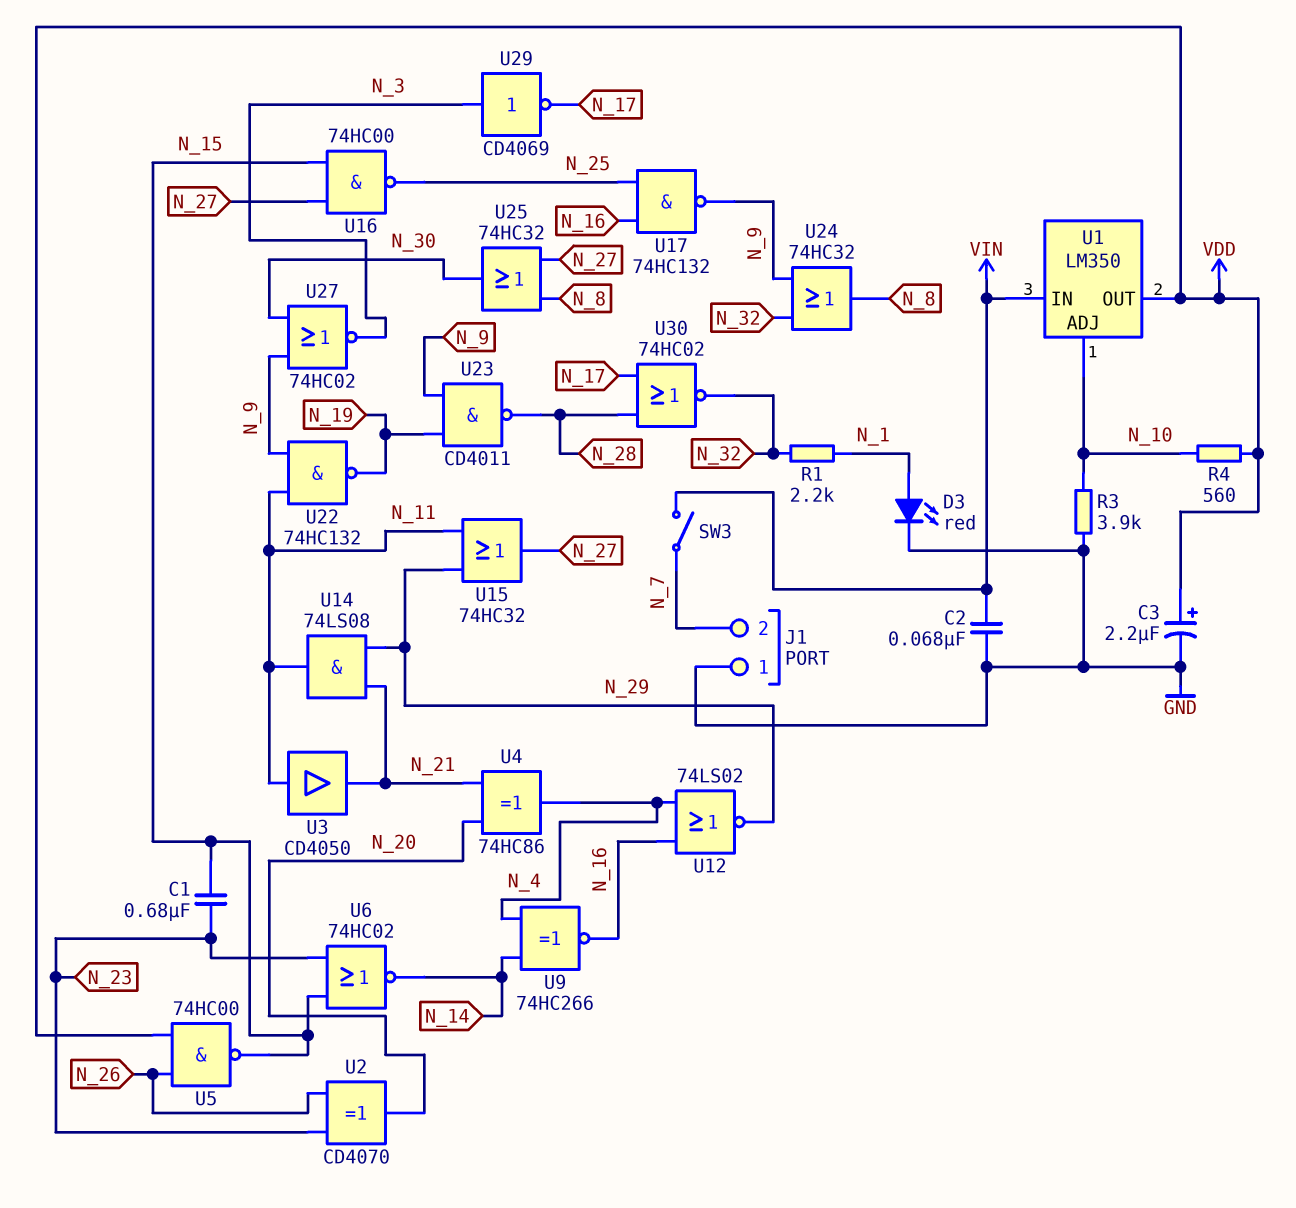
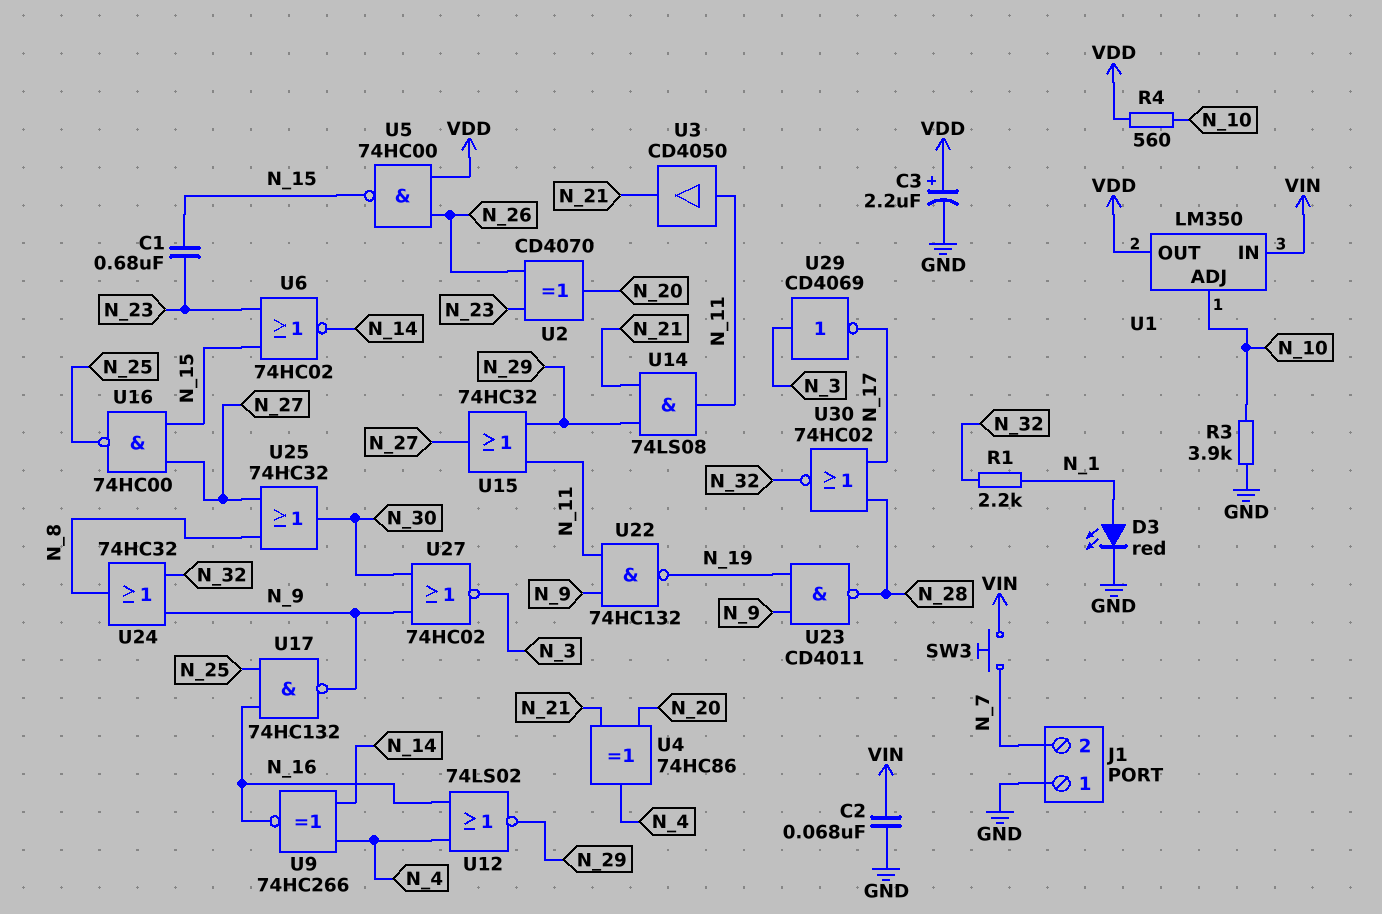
SW3: switch (N_7, VIN) -> button (N_7, VIN)

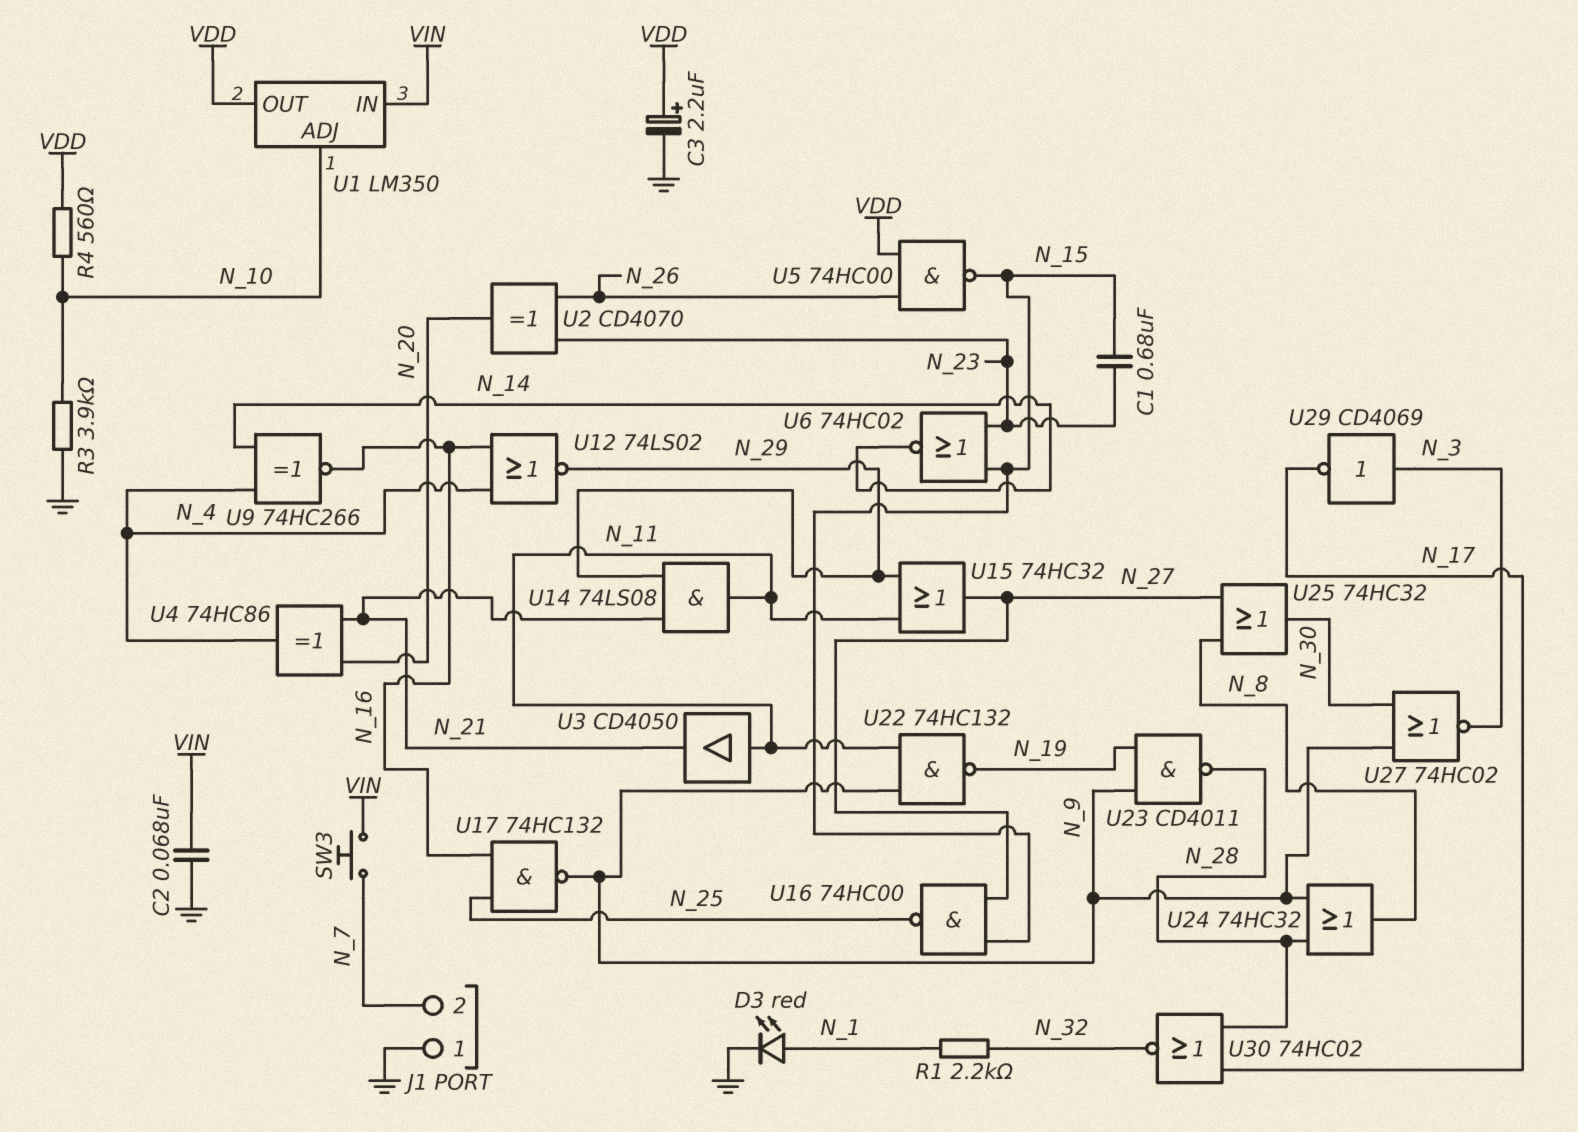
U24: OR 74HC32 (in N_9, in N_32, out N_8) -> OR 74HC32 (in N_9, in N_28, out N_8)

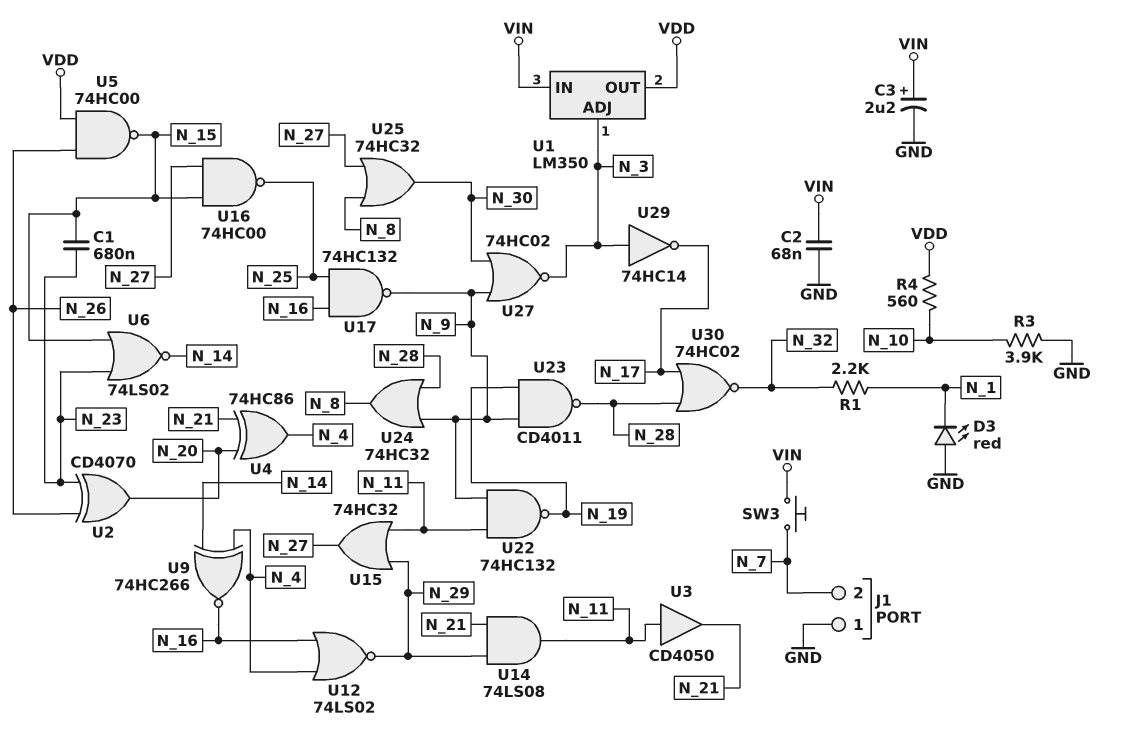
C3: 2.2uF (plus VDD, minus GND) -> 2.2uF (plus VIN, minus GND)
D3: LED red (A N_1, K GND) -> LED red (A GND, K N_1)
U1 pin ADJ: N_10 -> N_3
U6: NOR 74HC02 (in N_15, in N_23, out N_14) -> NOR 74LS02 (in N_15, in N_23, out N_14)
U29: NOT CD4069 (in N_3, out N_17) -> NOT 74HC14 (in N_3, out N_17)

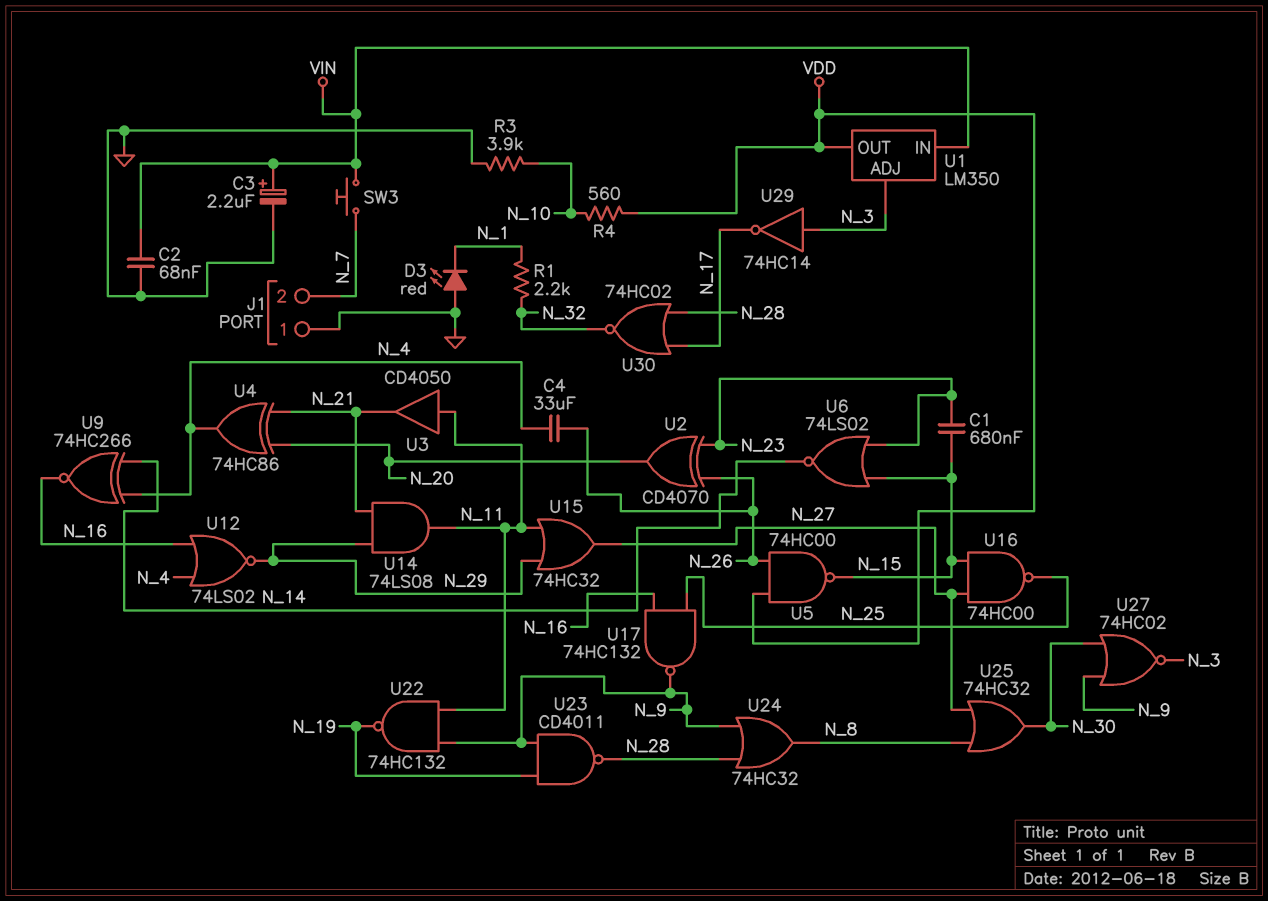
C4: none -> 33uF (N_4, N_26)

